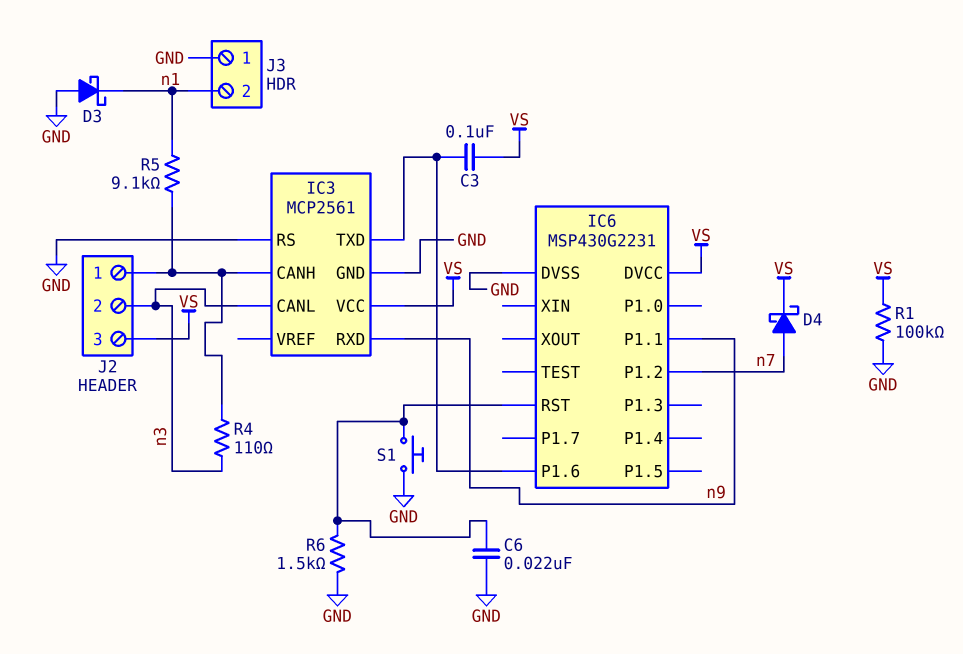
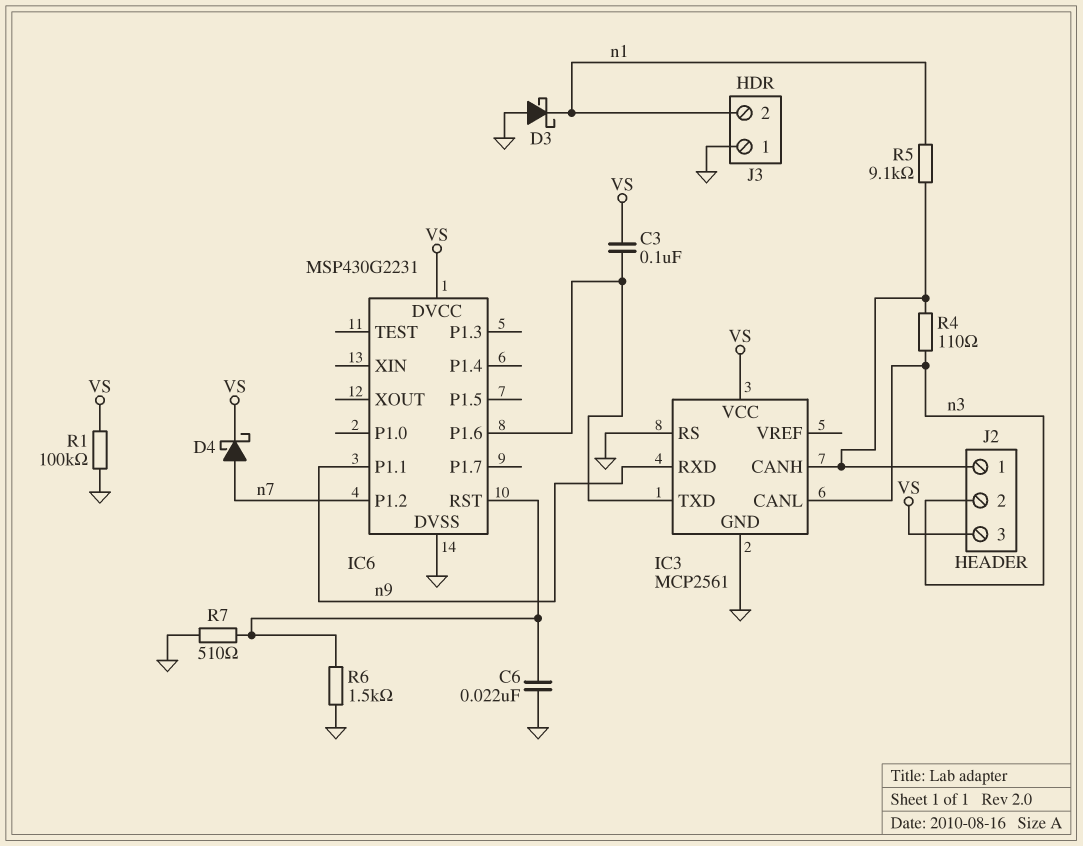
R7: none -> 510 (GND, IC6/RST)
S1: button (GND, IC6/RST) -> none

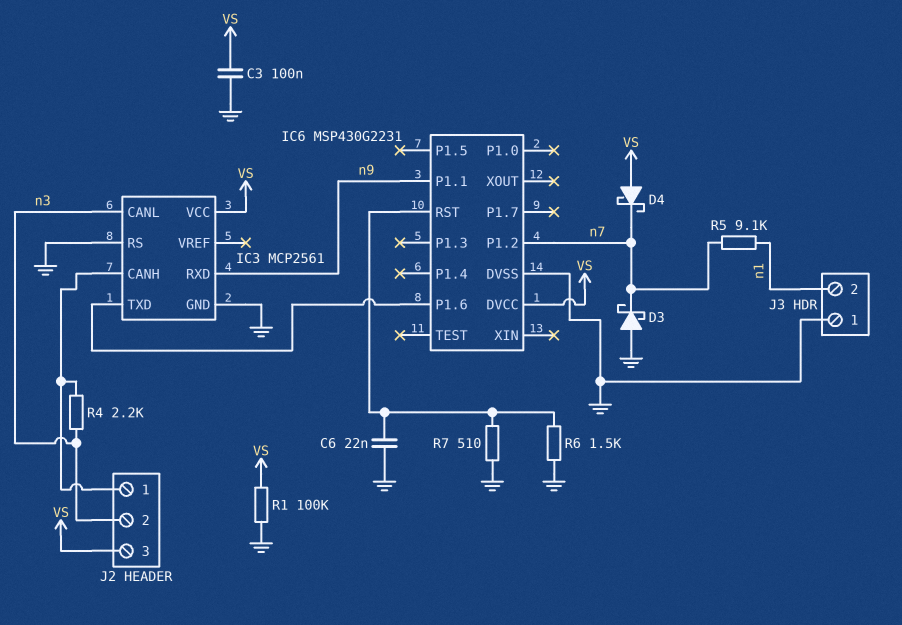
C3: 100nF (IC3/TXD, VS) -> 100nF (GND, VS)
D3: schottky (A GND, K n1) -> schottky (A GND, K n7)
D4: schottky (A n7, K VS) -> schottky (A VS, K n7)
R4: 110 (IC3/CANH, n3) -> 2.2k (IC3/CANH, n3)
R5: 9.1k (IC3/CANH, n1) -> 9.1k (n1, n7)

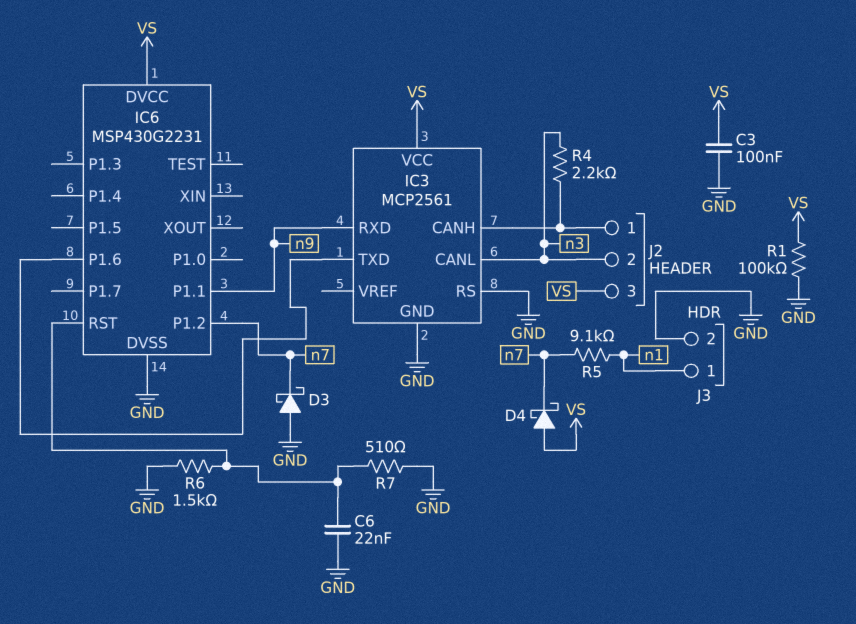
J3 pin 1: GND -> n1
J3 pin 2: n1 -> GND

